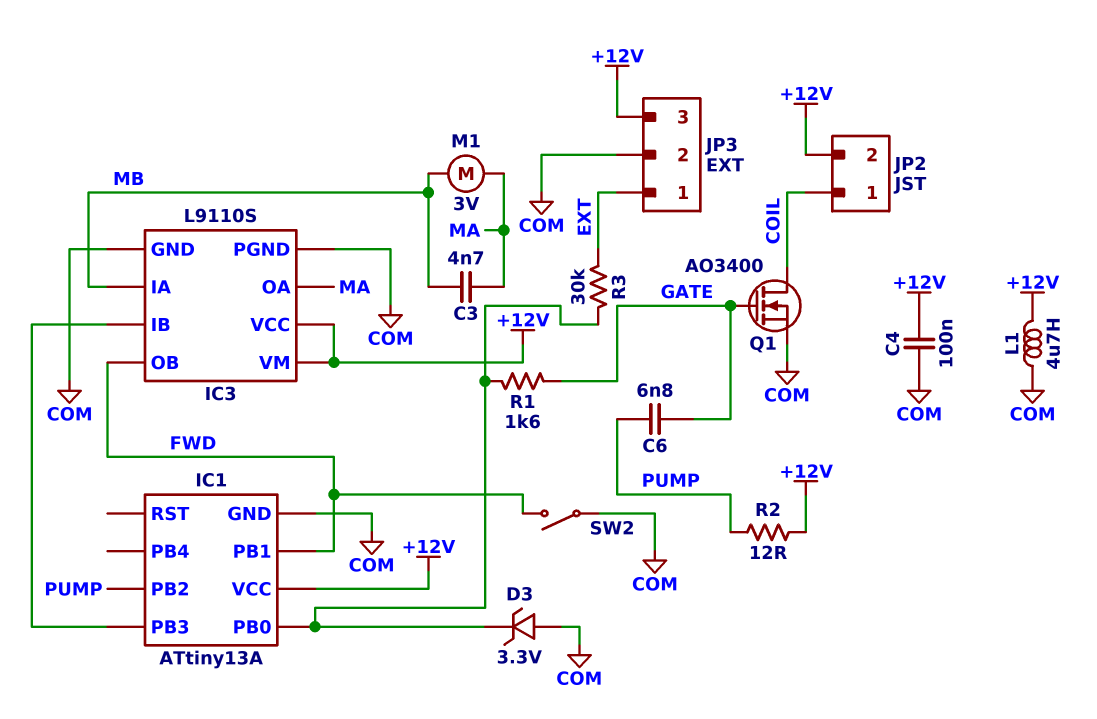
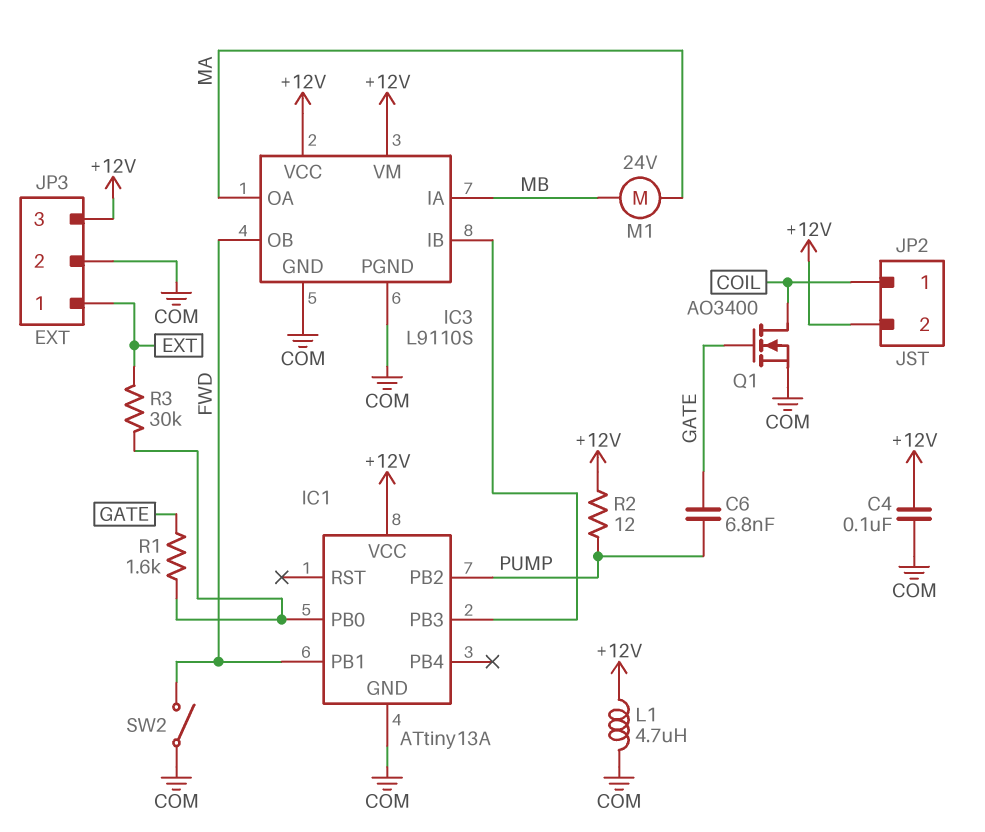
C3: 4.7nF (MA, MB) -> none
D3: zener 3.3V (A COM, K IC1/PB0) -> none
M1: motor 3V (MA, MB) -> motor 24V (MA, MB)

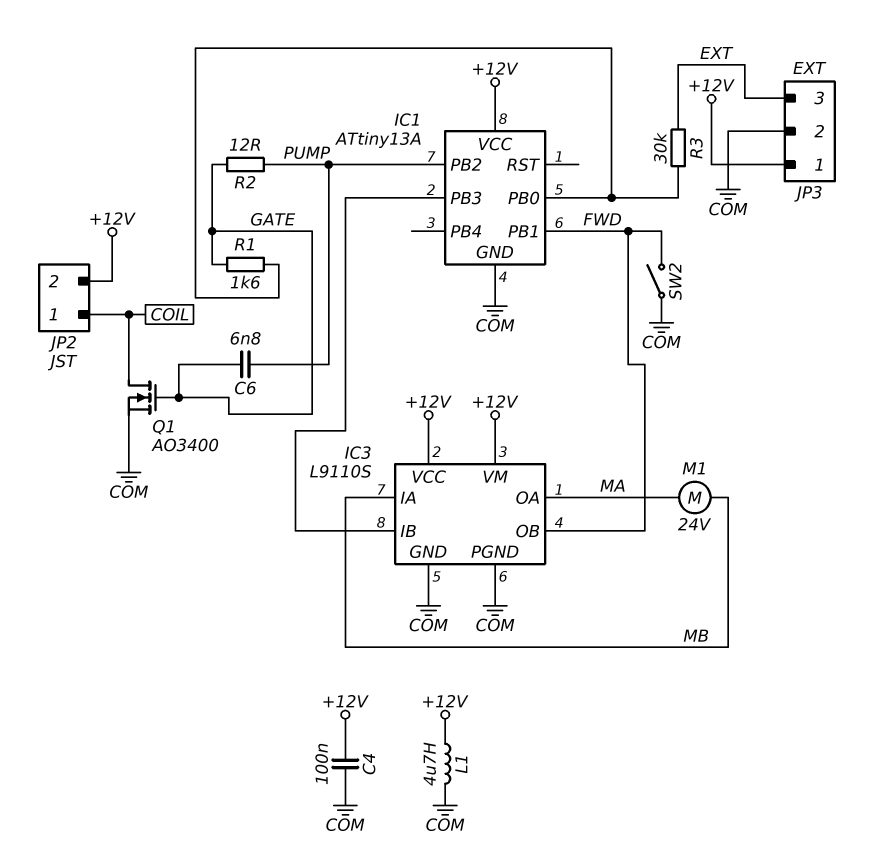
JP3 pin 1: EXT -> +12V
JP3 pin 3: +12V -> EXT
R2: 12 (+12V, PUMP) -> 12 (GATE, PUMP)

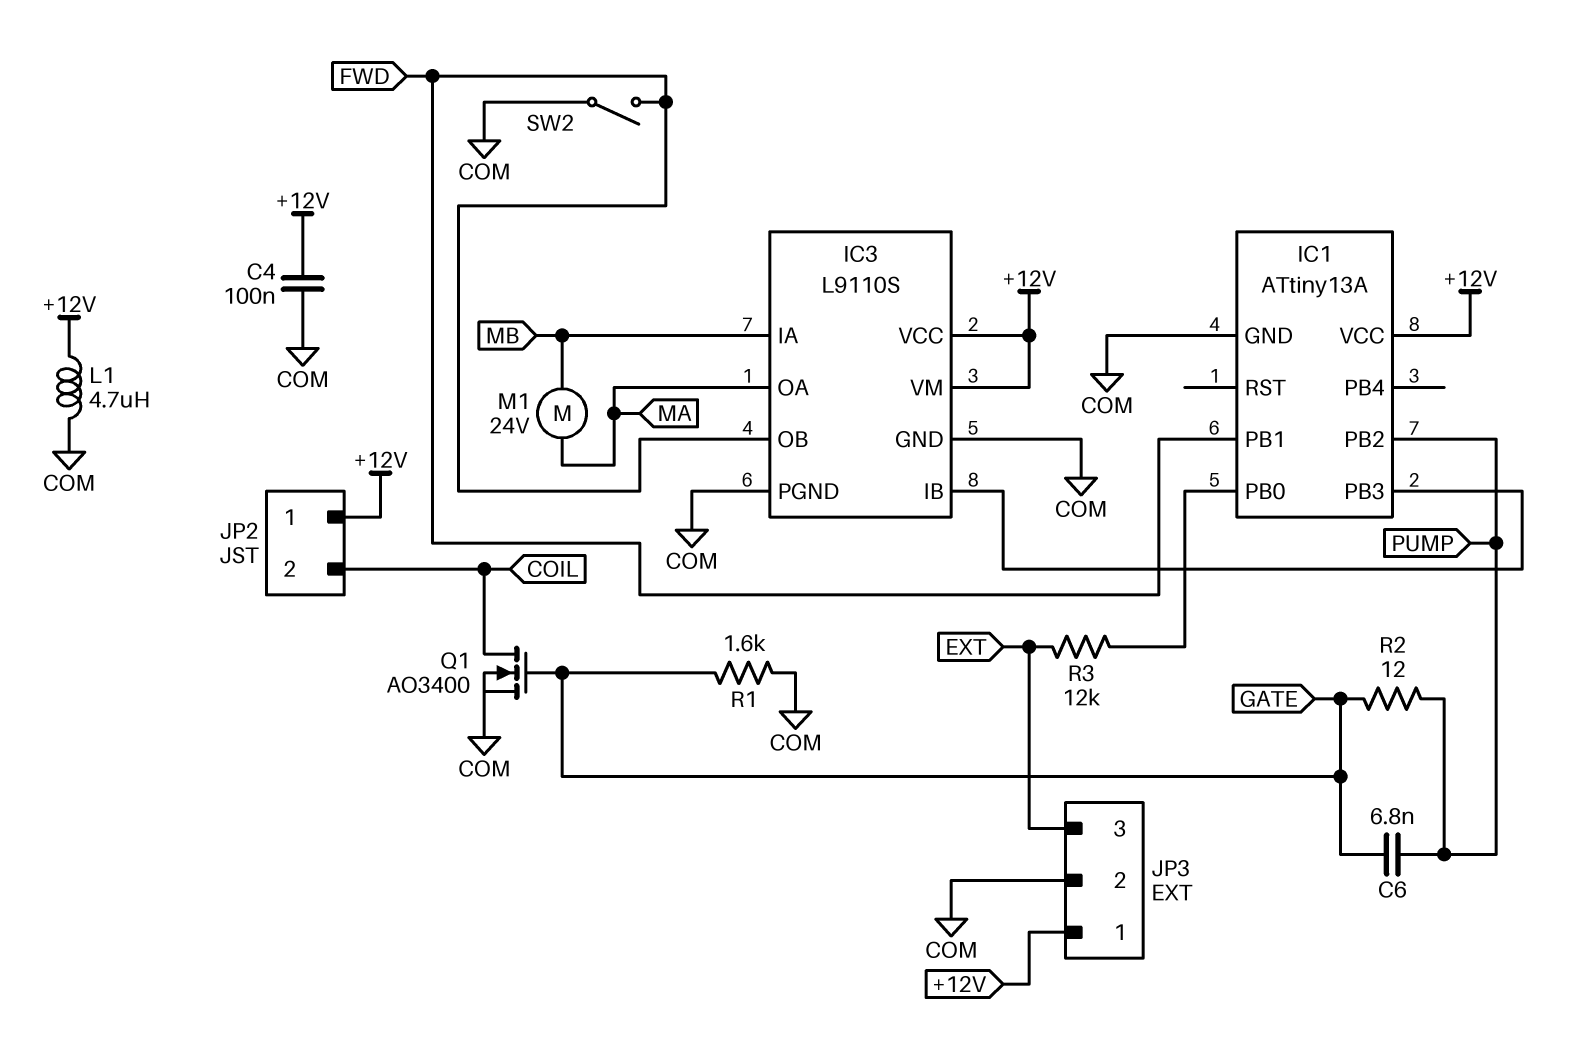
JP2 pin 1: COIL -> +12V
JP2 pin 2: +12V -> COIL
R1: 1.6k (GATE, IC1/PB0) -> 1.6k (COM, GATE)
R3: 30k (EXT, IC1/PB0) -> 12k (EXT, IC1/PB0)

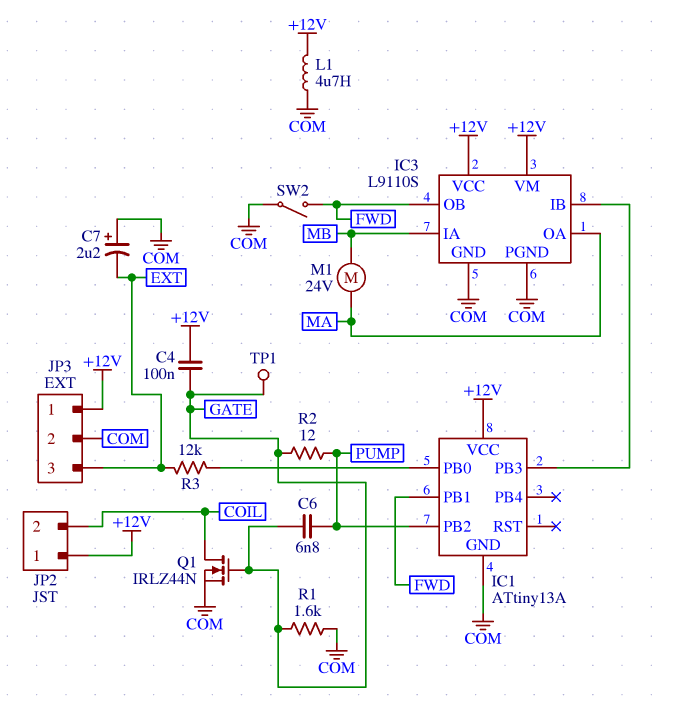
C4: 100nF (+12V, COM) -> 100nF (+12V, GATE)
C7: none -> 2.2uF (plus COM, minus EXT)
Q1: NMOS AO3400 (G GATE, D COIL, S COM) -> NMOS IRLZ44N (G GATE, D COIL, S COM)
TP1: none -> test point (GATE)

